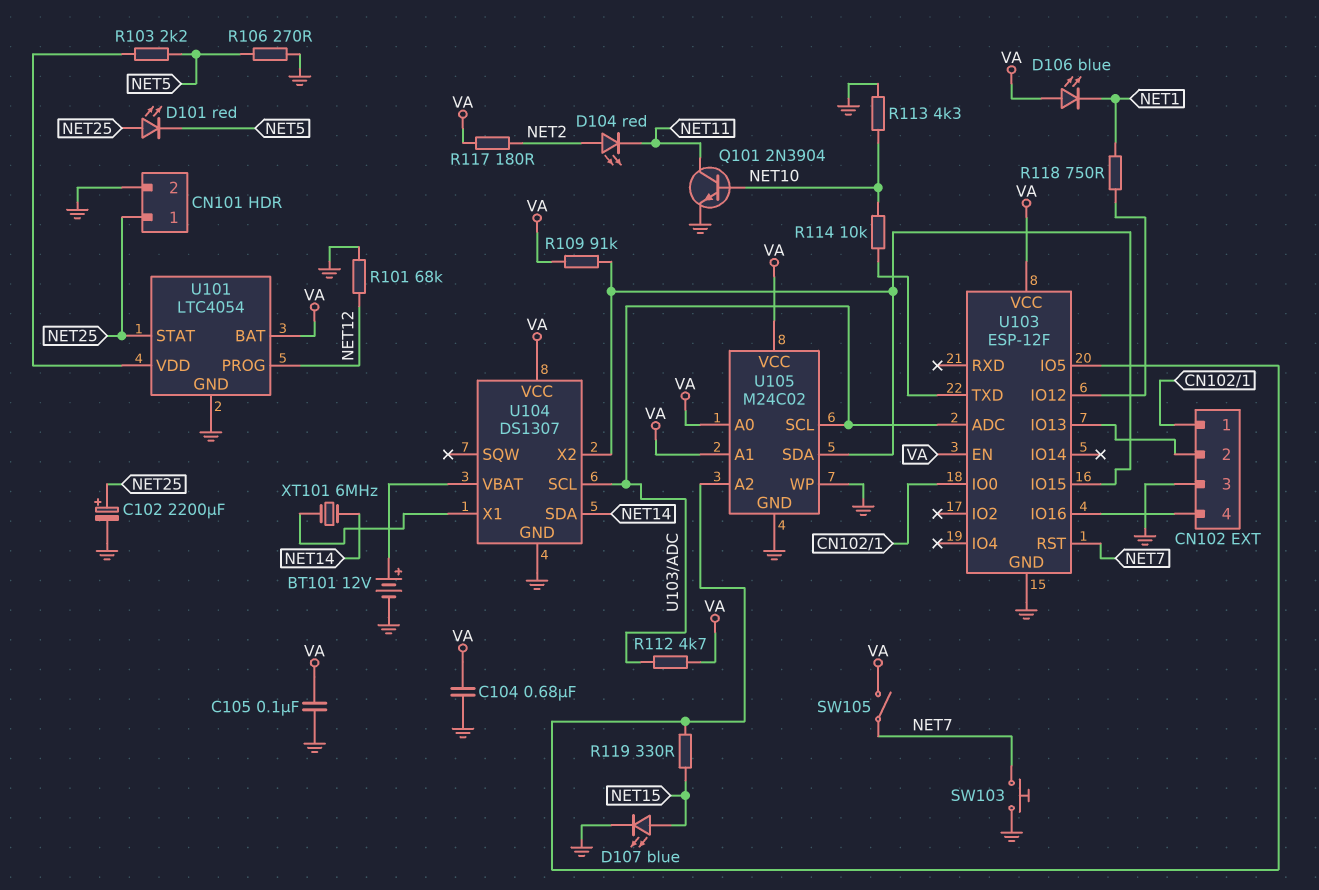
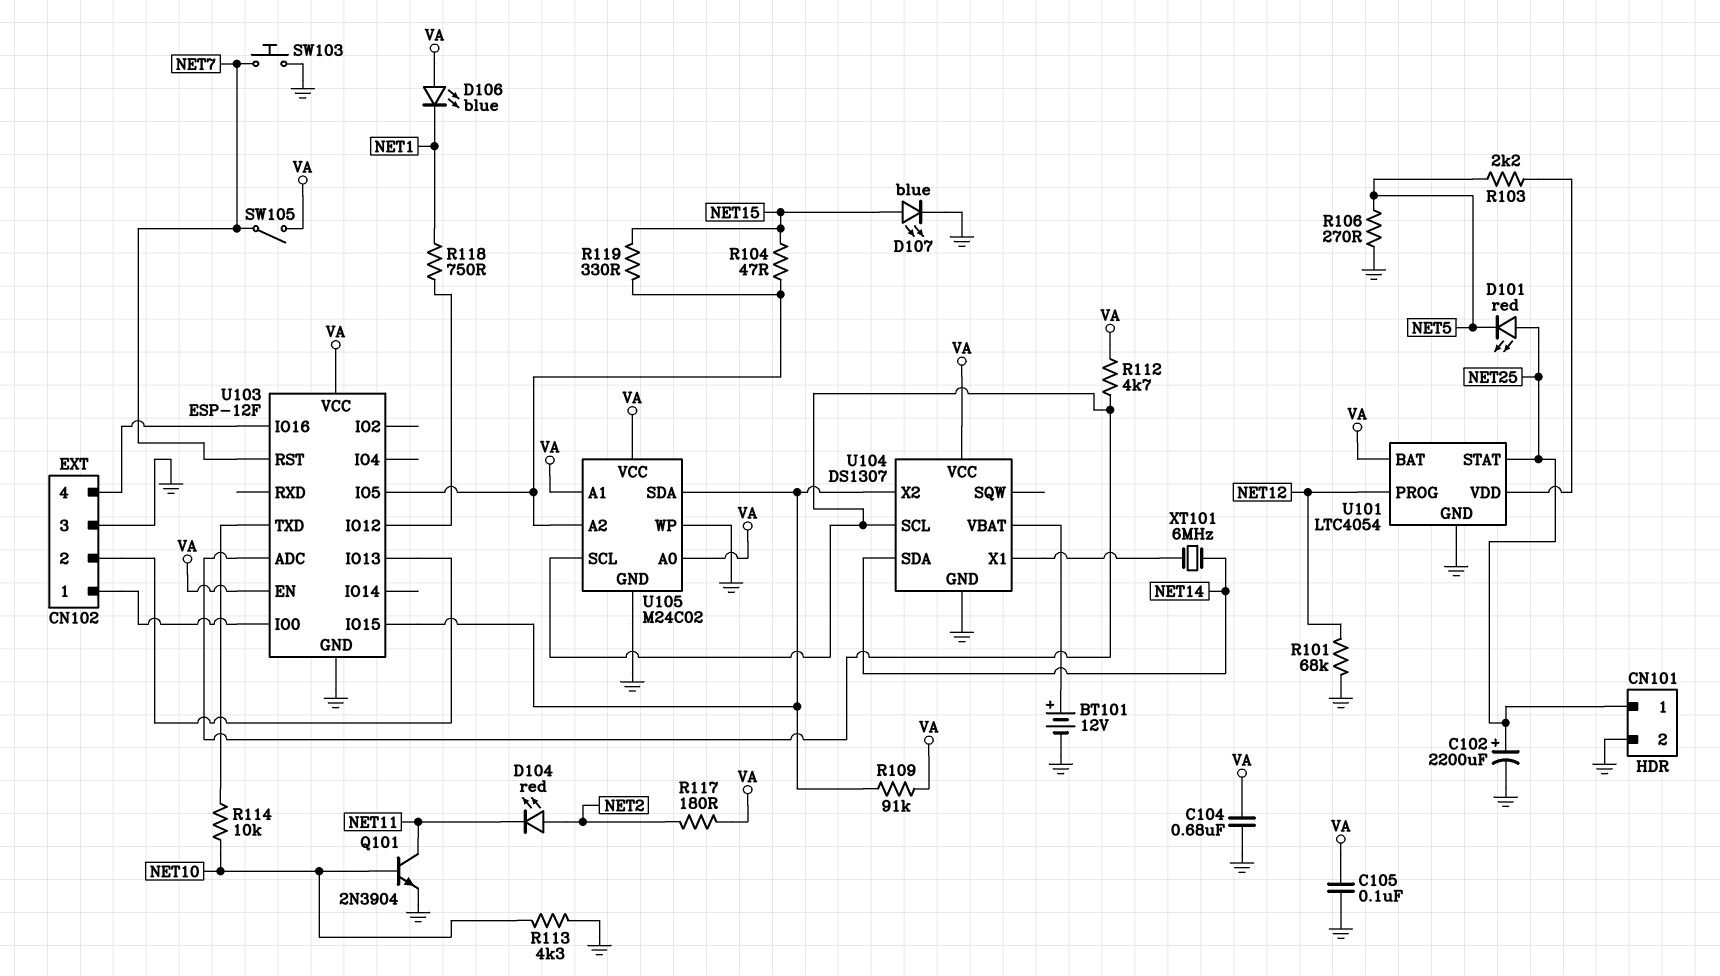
R104: none -> 47 (NET15, U103/IO5)

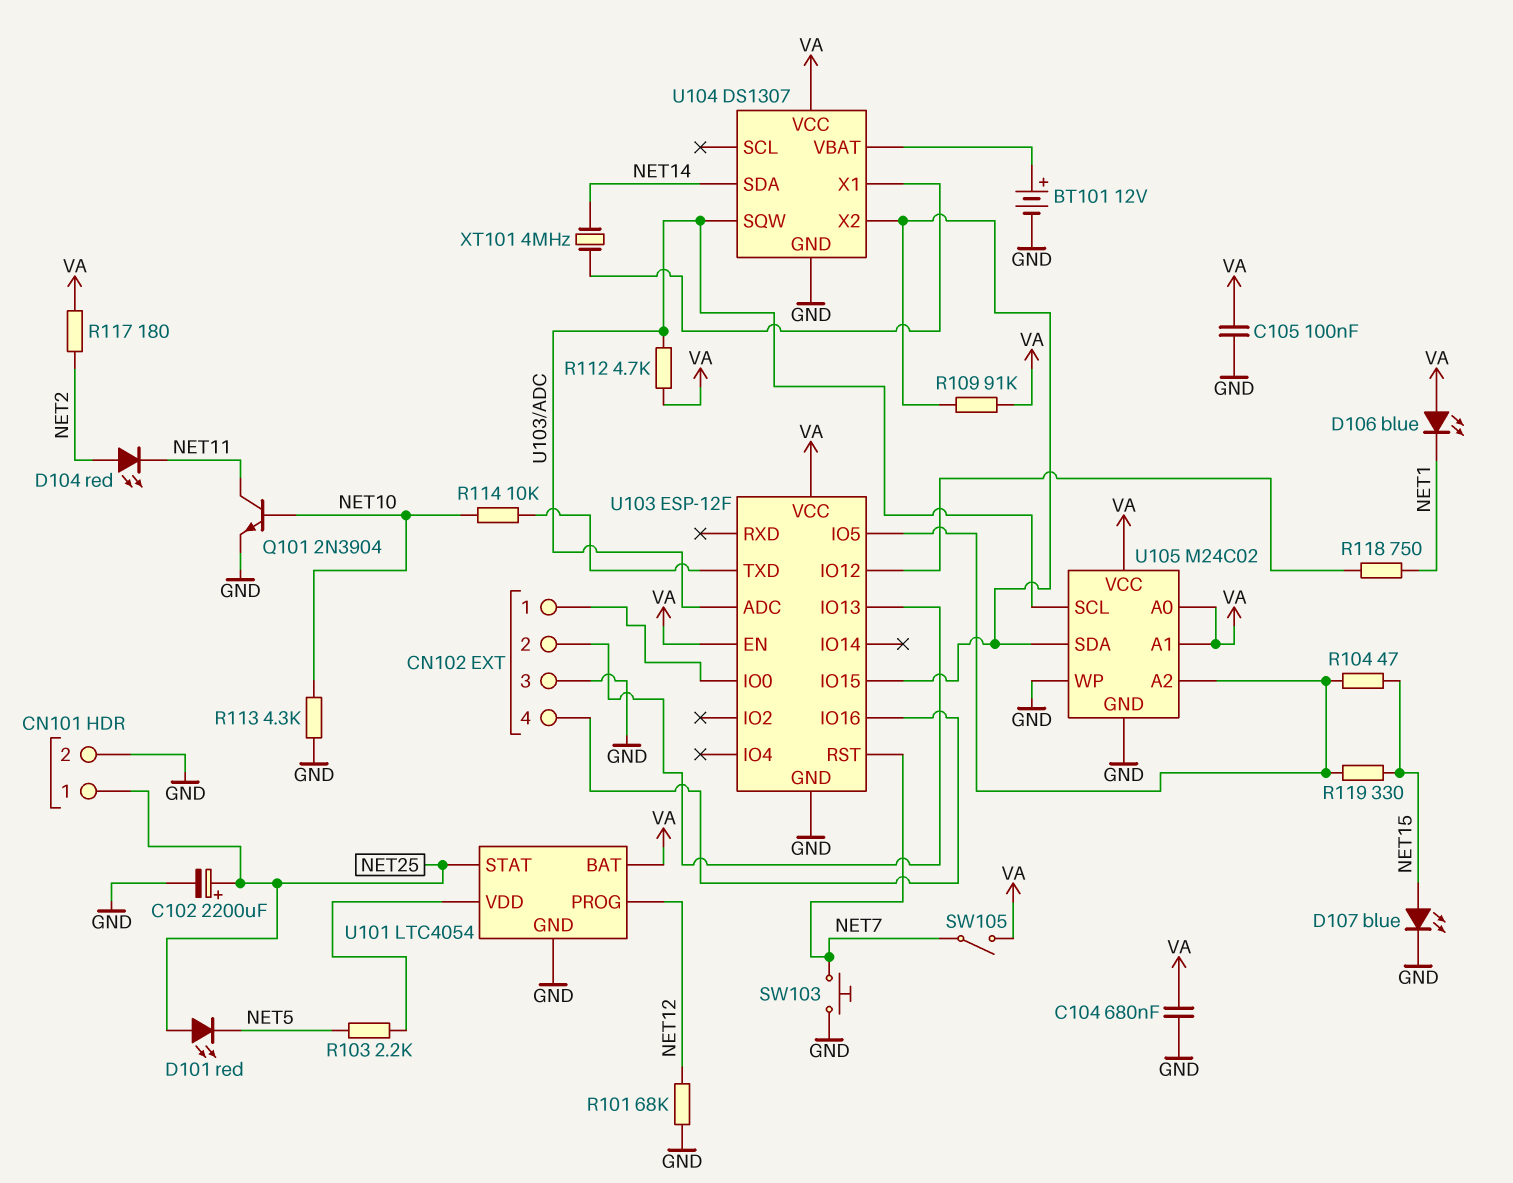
R106: 270 (GND, NET5) -> none
U104 pin SCL: U103/ADC -> none
U104 pin SQW: none -> U103/ADC
XT101: 6MHz (NET14, U104/X1) -> 4MHz (NET14, U104/X1)

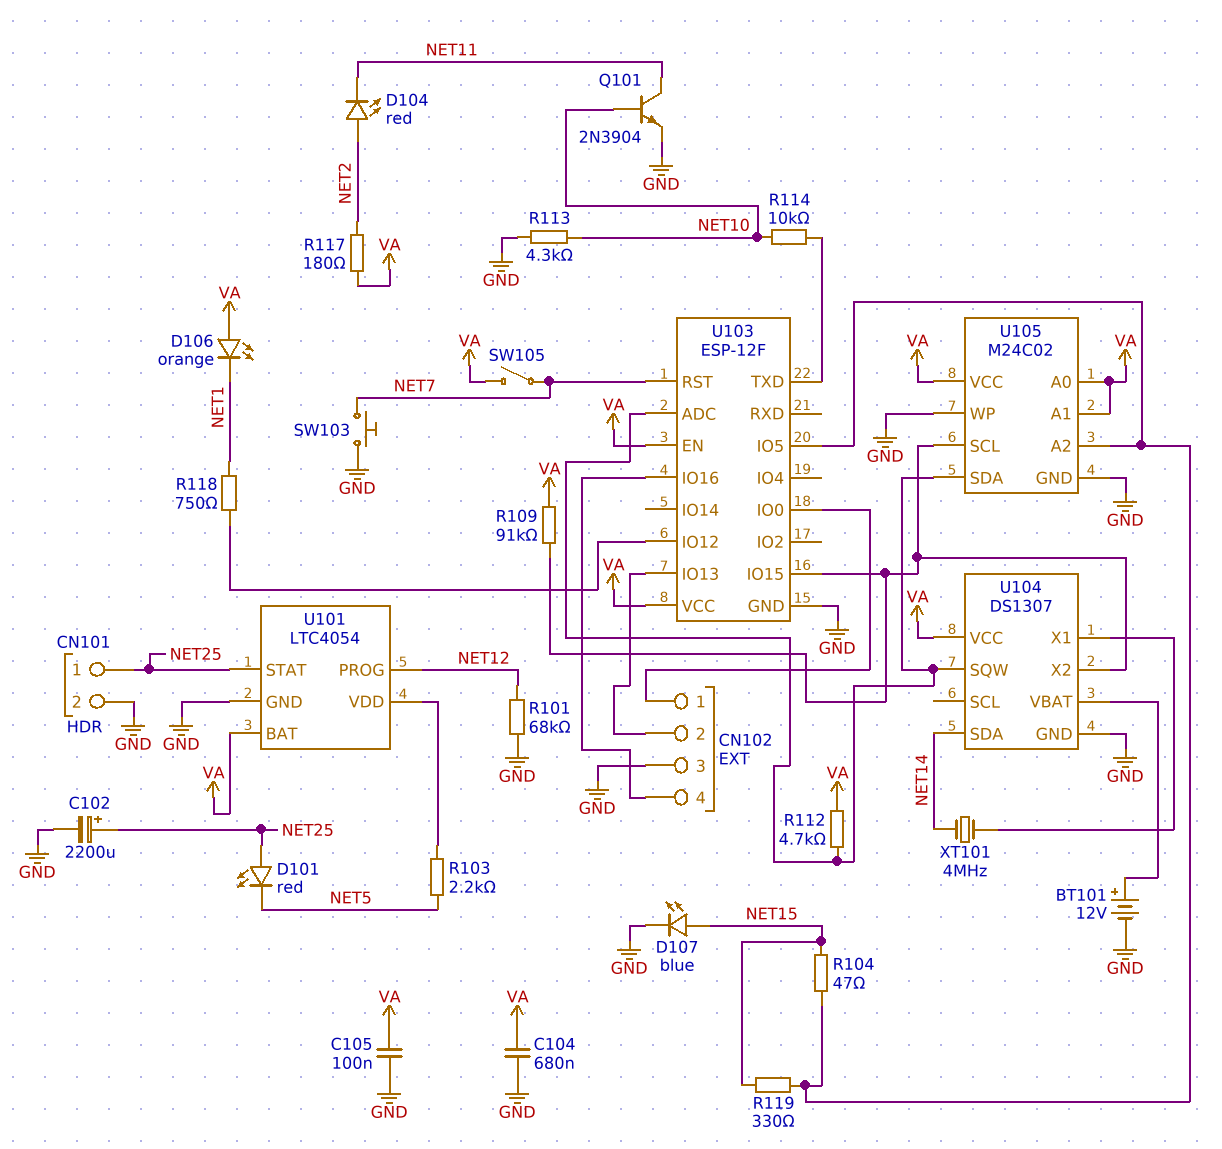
D106: LED blue (A VA, K NET1) -> LED orange (A VA, K NET1)
U105 pin SCL: U103/ADC -> U103/IO15
U105 pin SDA: U103/IO15 -> U103/ADC

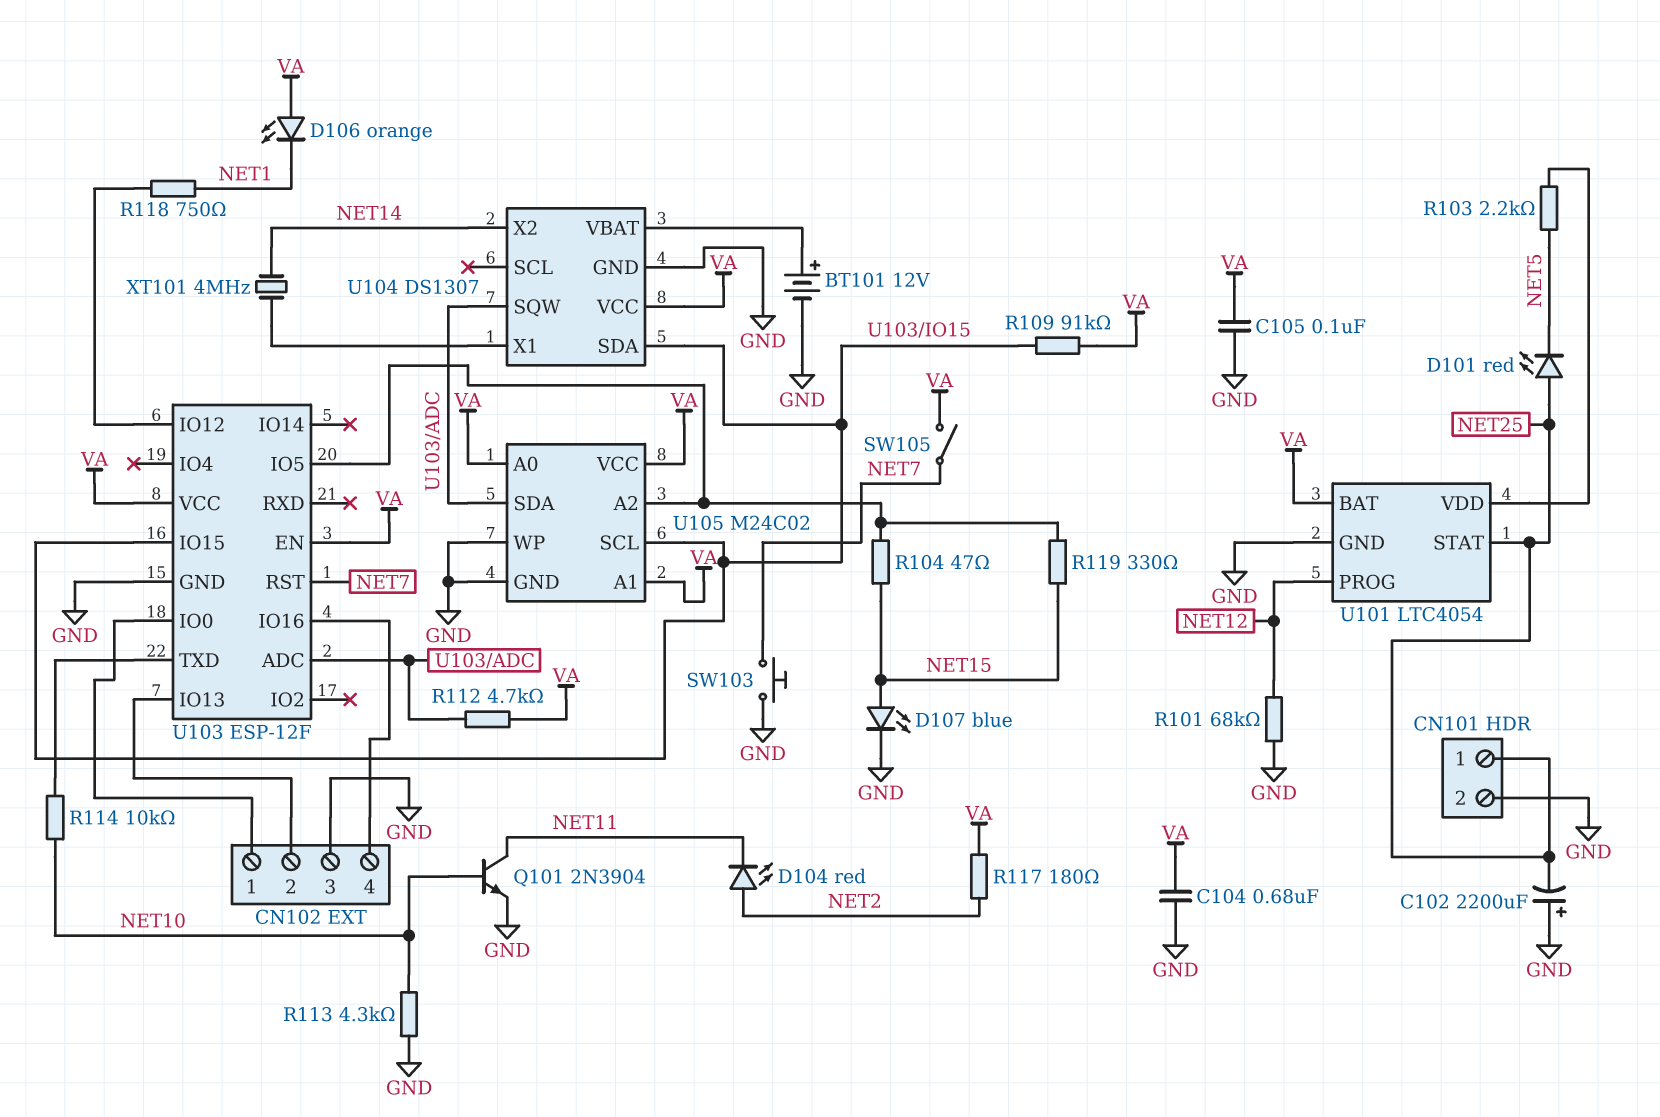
C102: 2200uF (plus NET25, minus GND) -> 2200uF (plus GND, minus NET25)
U104 pin SDA: NET14 -> U103/IO15
U104 pin X2: U103/IO15 -> NET14

